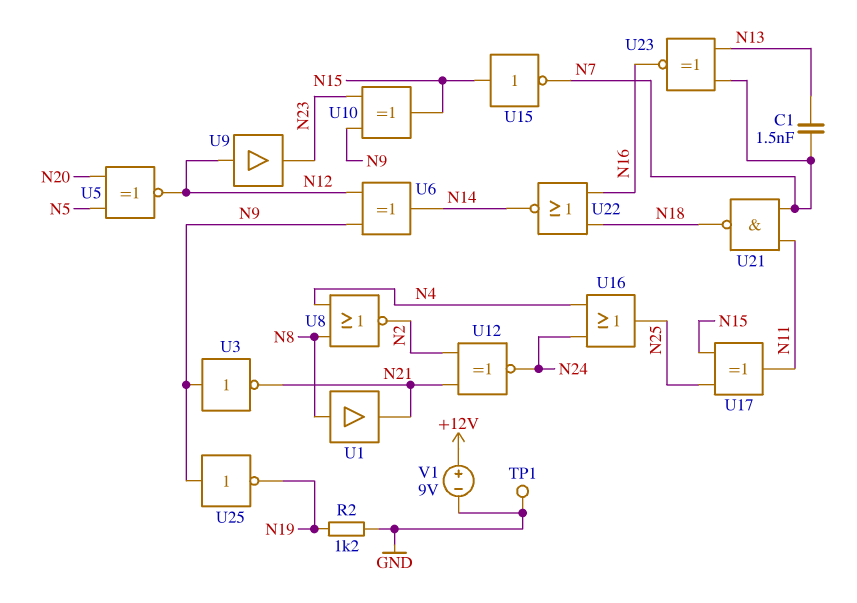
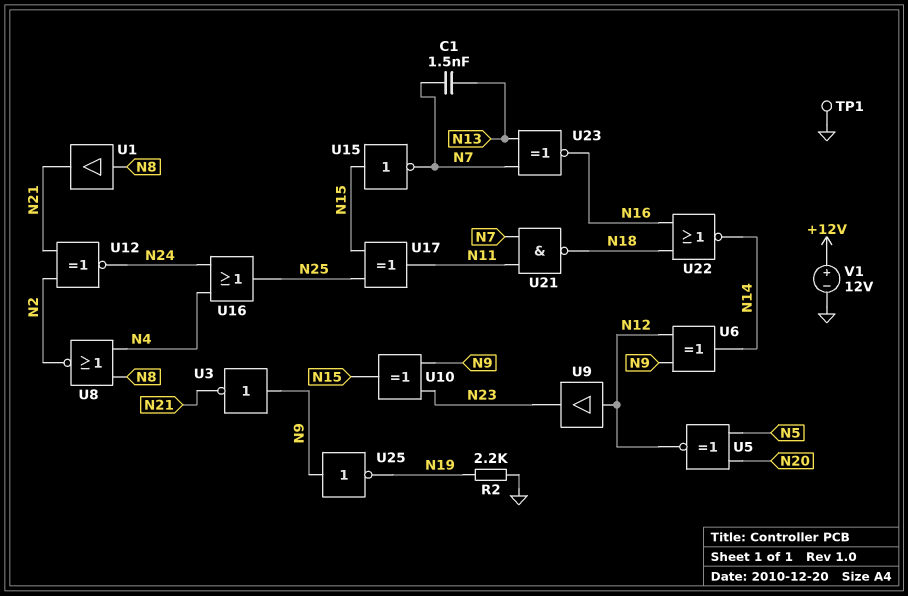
R2: 1.2k (GND, N19) -> 2.2k (GND, N19)
V1: 9V (plus +12V, minus GND) -> 12V (plus +12V, minus GND)

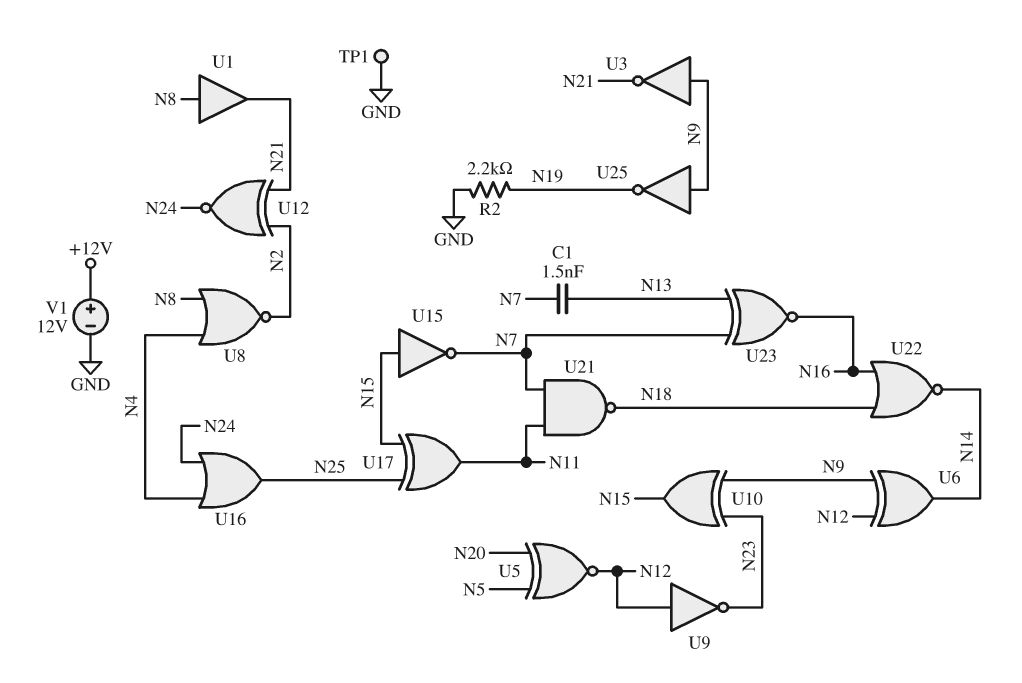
U9: buffer (in N12, out N23) -> NOT (in N12, out N23)

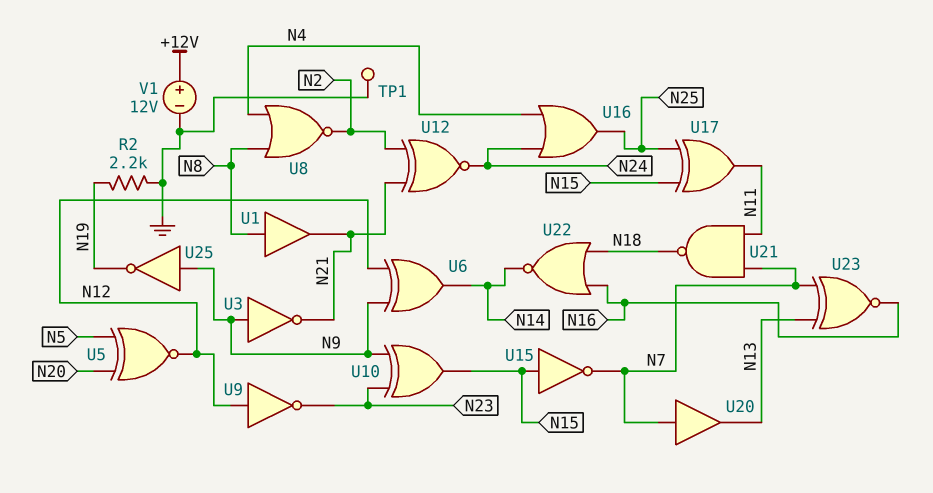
C1: 1.5nF (N7, N13) -> none
U20: none -> buffer (in N7, out N13)

